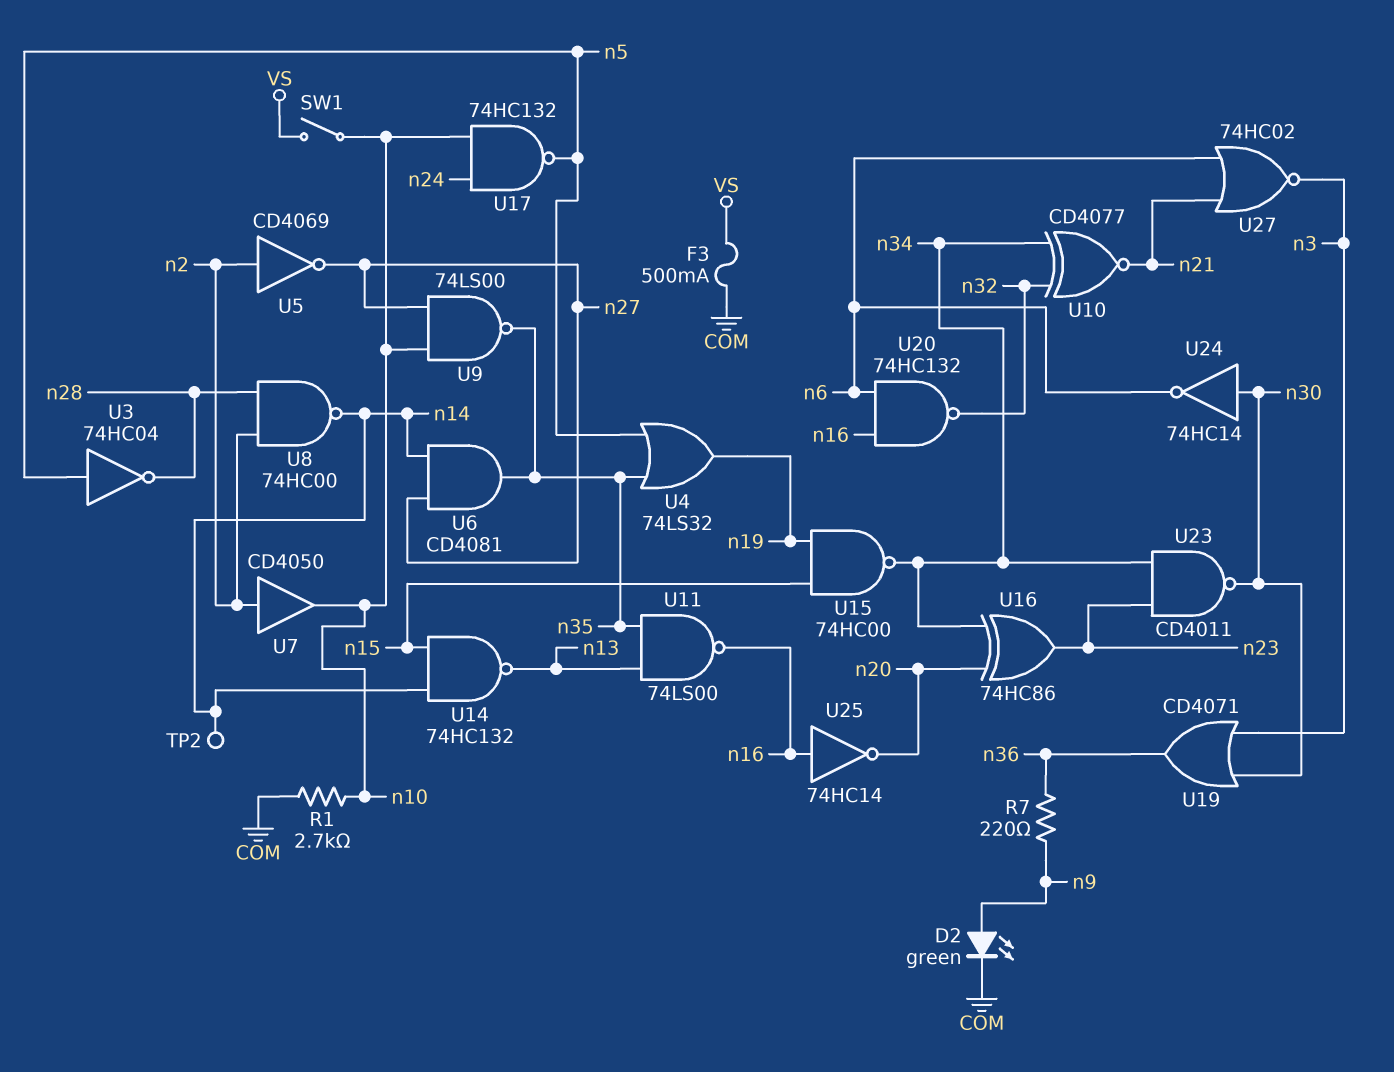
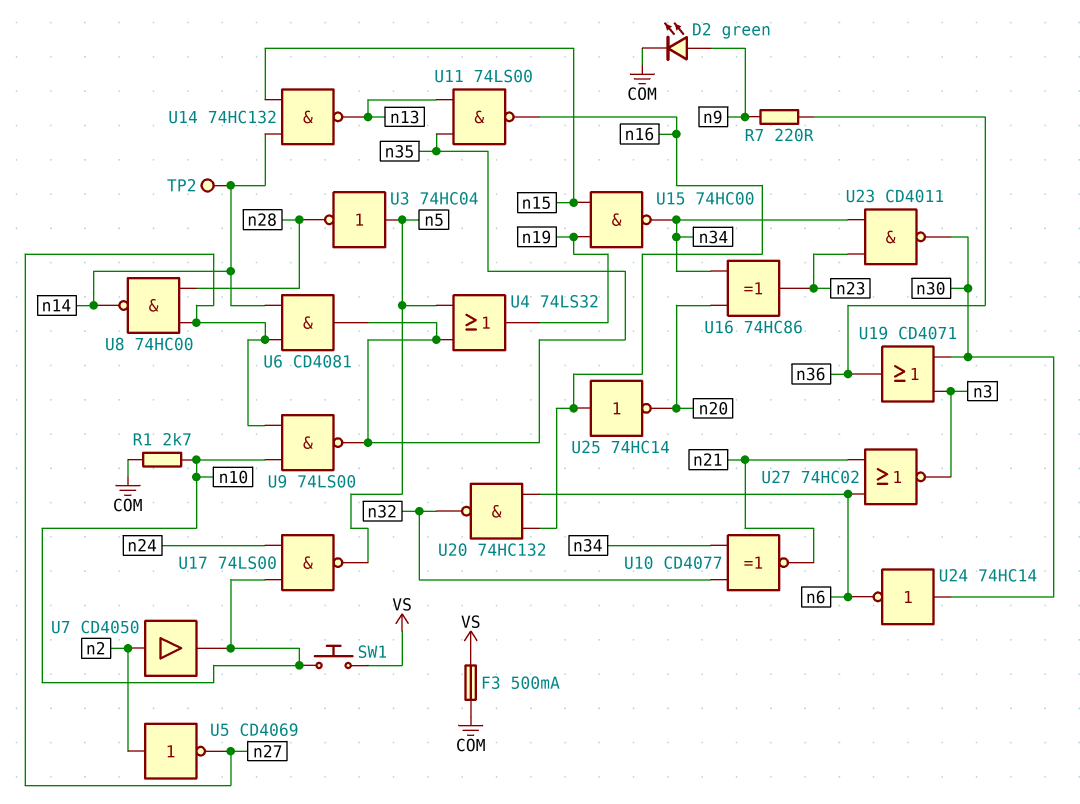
SW1: switch (VS, n10) -> button (VS, n10)
U8: NAND 74HC00 (in n2, in n28, out n14) -> NAND 74HC00 (in n27, in n28, out n14)
U17: NAND 74HC132 (in n10, in n24, out n5) -> NAND 74LS00 (in n10, in n24, out n5)

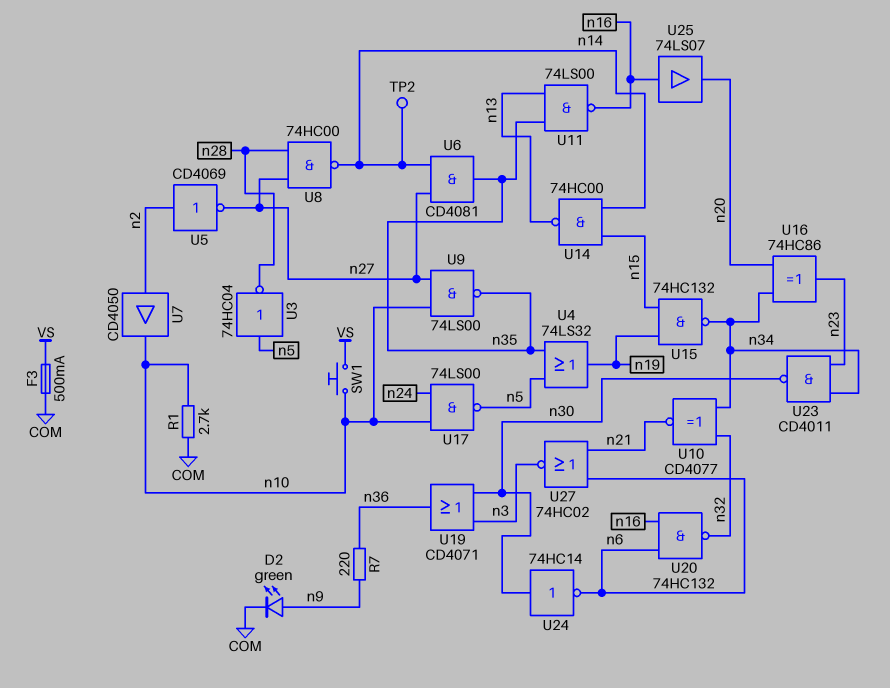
U14: NAND 74HC132 (in n14, in n15, out n13) -> NAND 74HC00 (in n14, in n15, out n13)
U15: NAND 74HC00 (in n15, in n19, out n34) -> NAND 74HC132 (in n15, in n19, out n34)
U25: NOT 74HC14 (in n16, out n20) -> buffer 74LS07 (in n16, out n20)

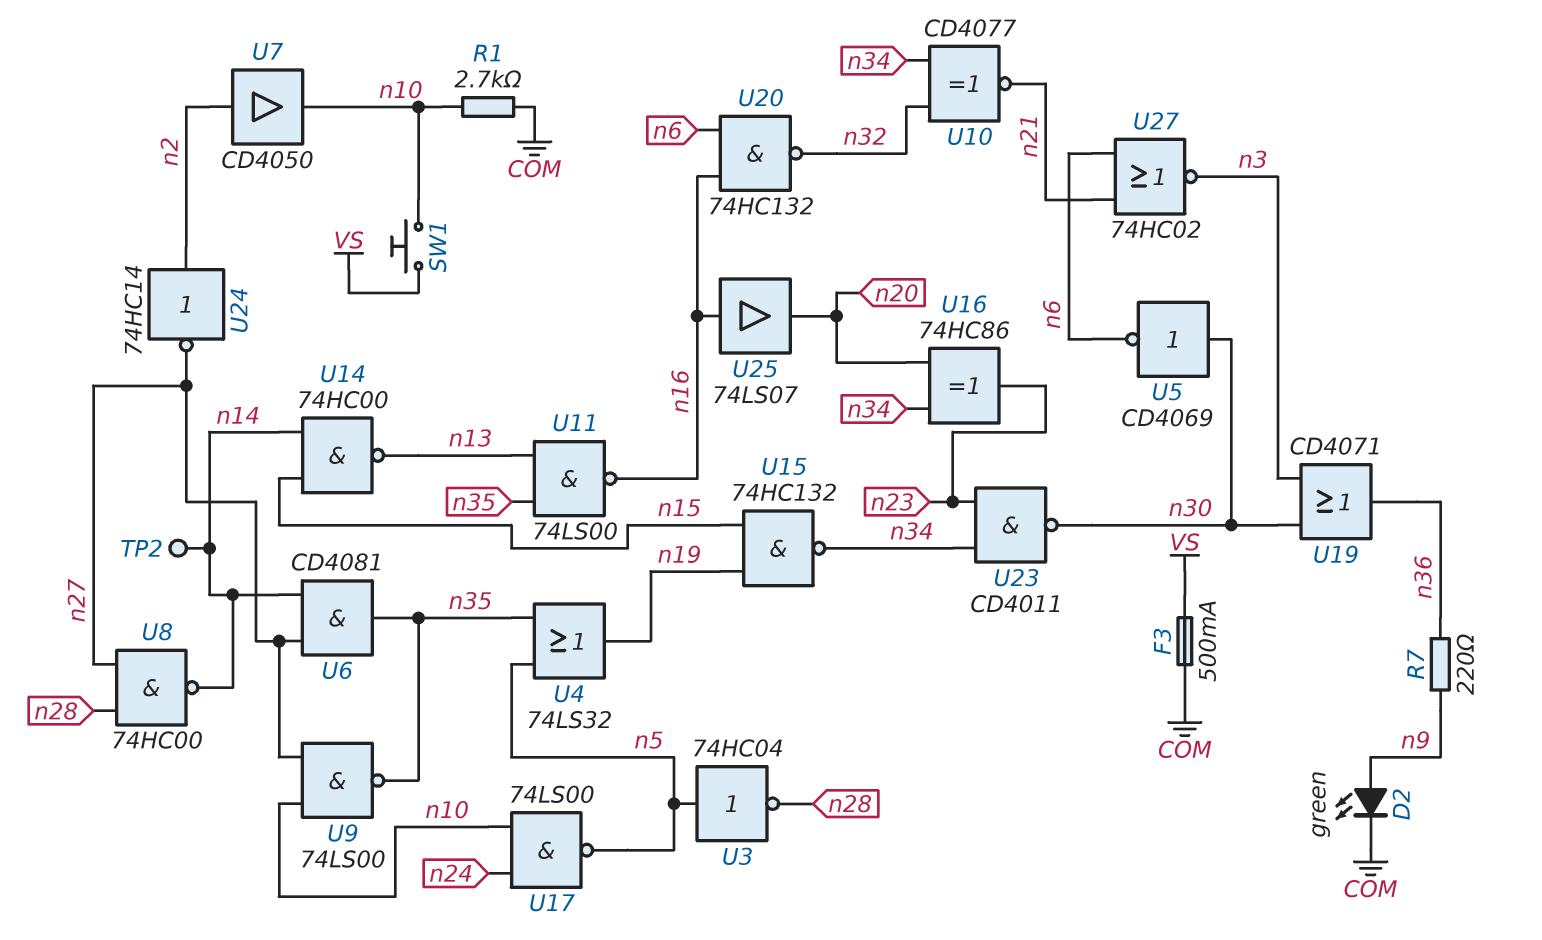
U5: NOT CD4069 (in n2, out n27) -> NOT CD4069 (in n30, out n6)
U24: NOT 74HC14 (in n30, out n6) -> NOT 74HC14 (in n2, out n27)

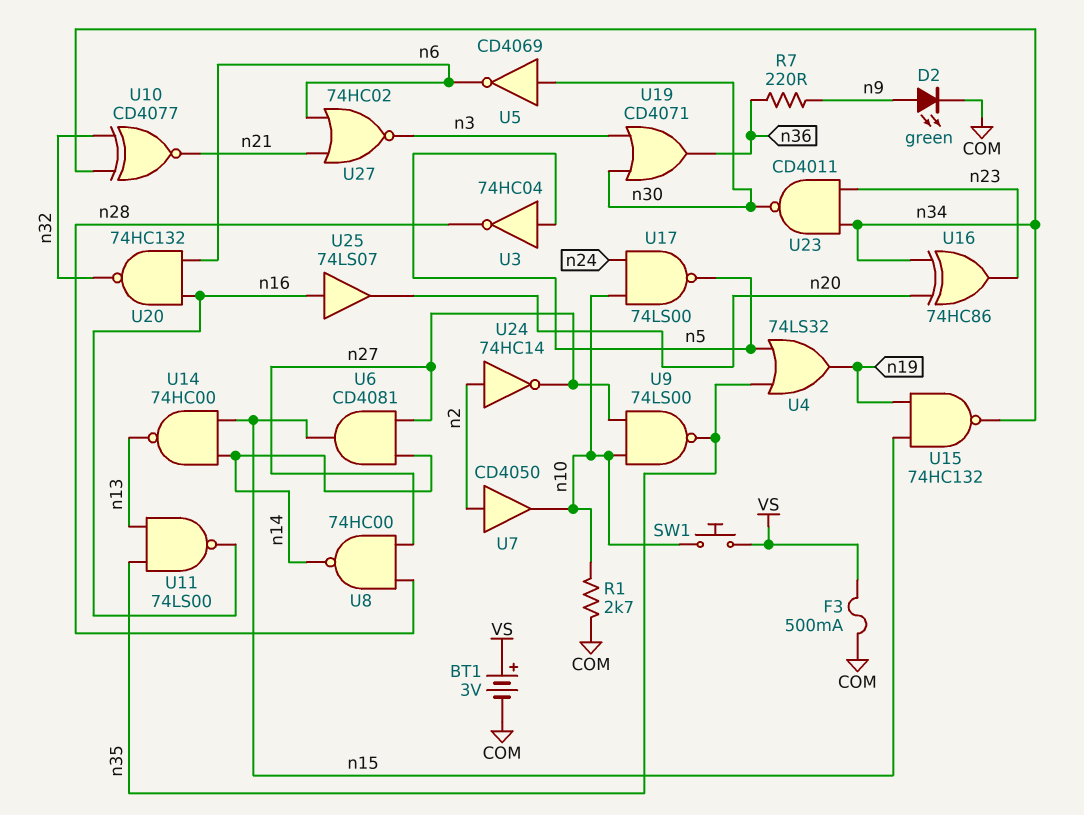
BT1: none -> 3V (plus VS, minus COM)
TP2: test point (n14) -> none
U6: AND CD4081 (in n14, in n27, out n35) -> AND CD4081 (in n14, in n27, out n15)

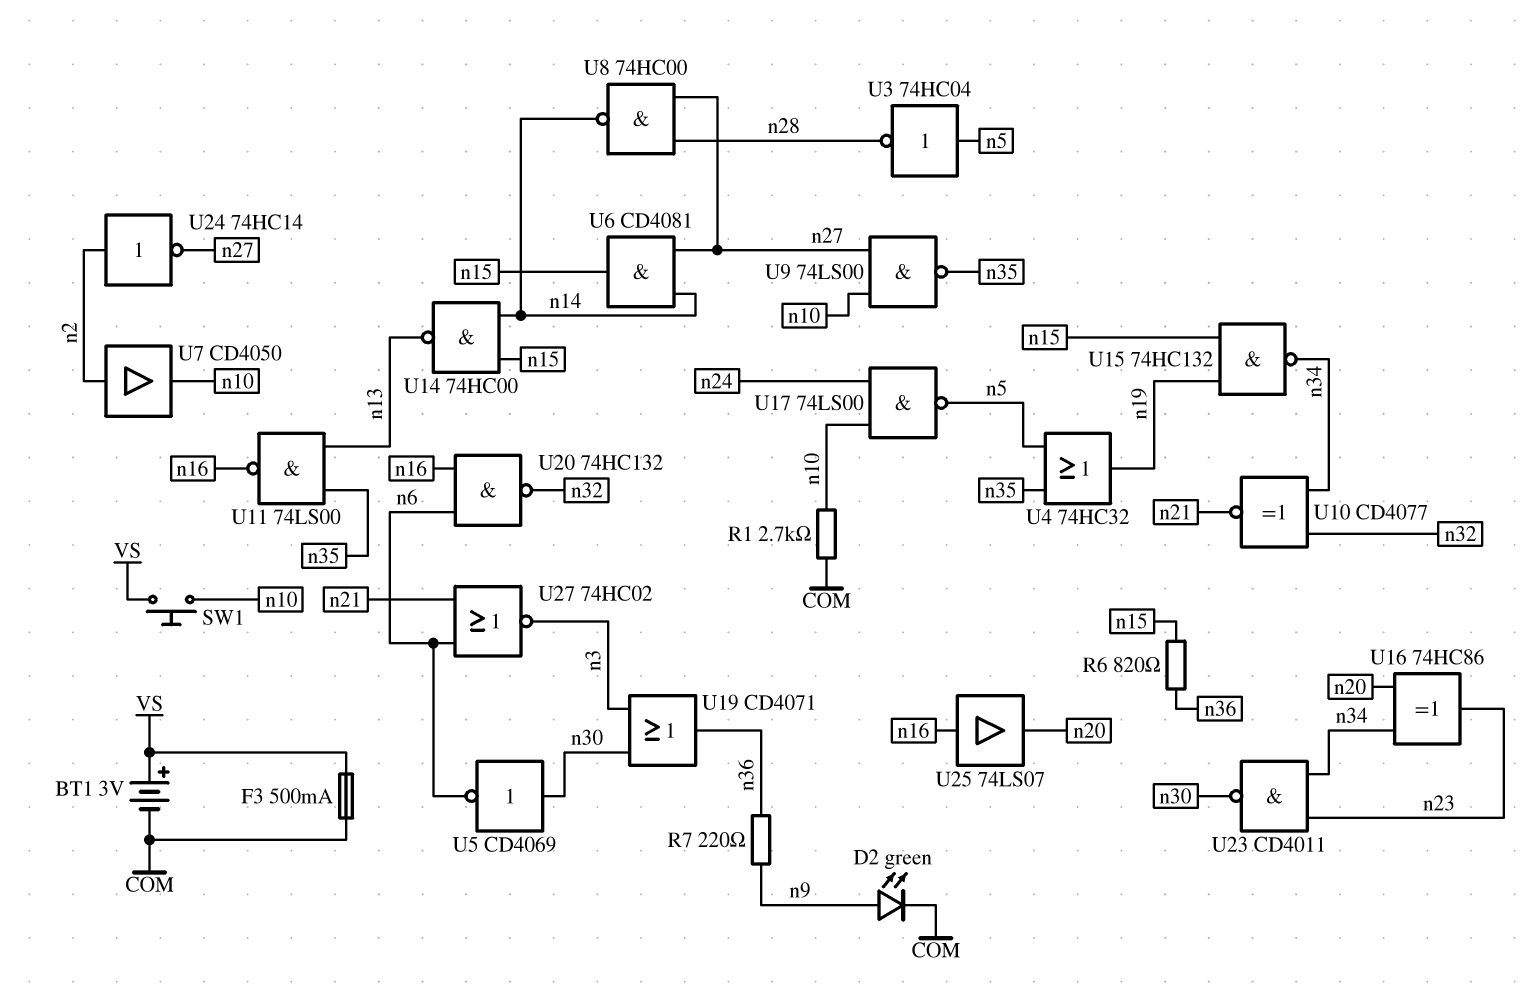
R6: none -> 820 (n15, n36)
U4: OR 74LS32 (in n5, in n35, out n19) -> OR 74HC32 (in n5, in n35, out n19)

